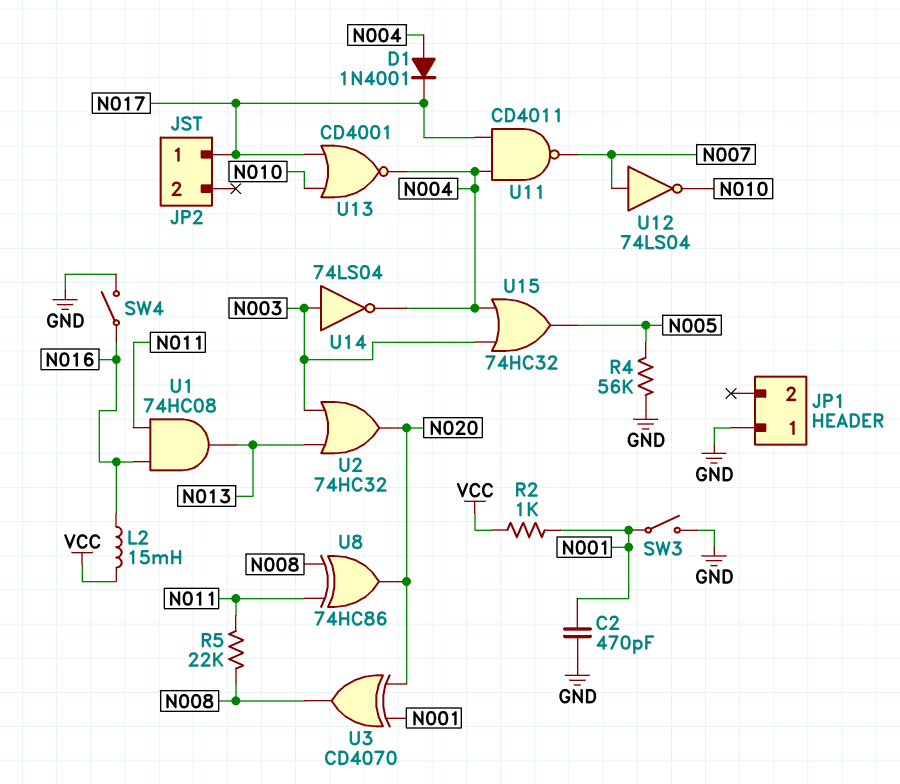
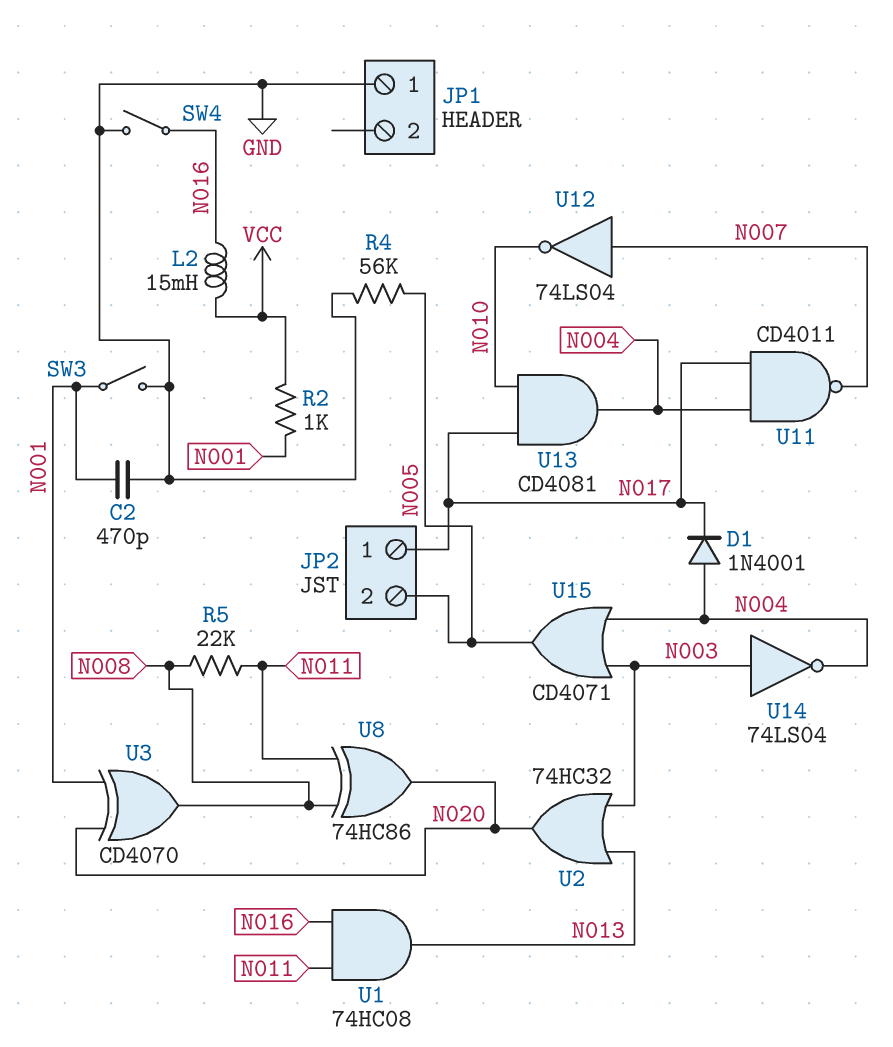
JP2 pin 2: none -> N005
U13: NOR CD4001 (in N010, in N017, out N004) -> AND CD4081 (in N010, in N017, out N004)
U15: OR 74HC32 (in N003, in N004, out N005) -> OR CD4071 (in N003, in N004, out N005)

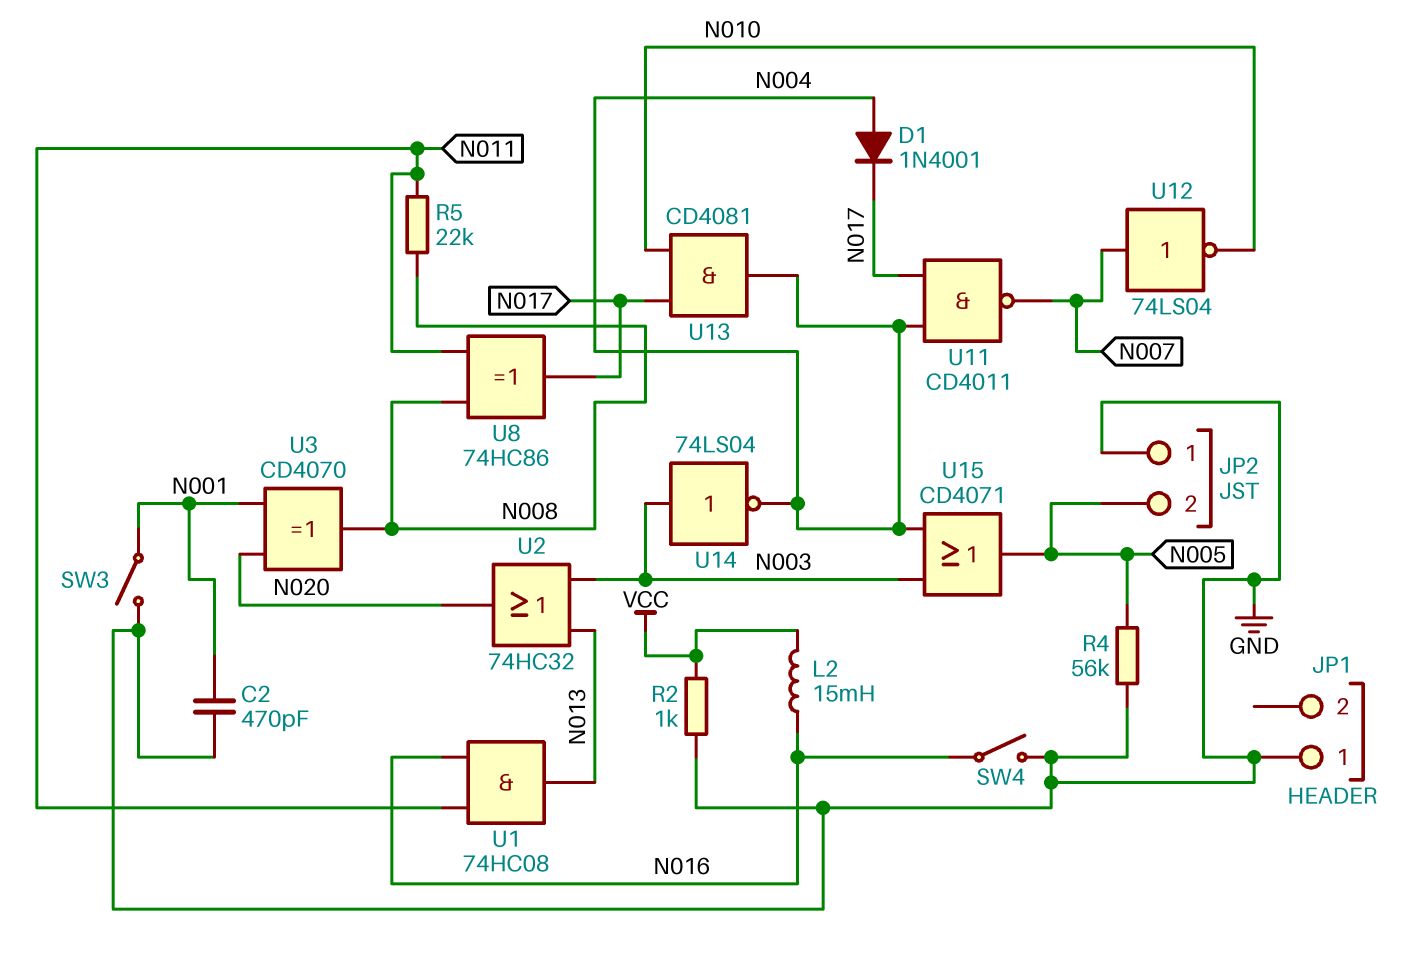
JP2 pin 1: N017 -> GND
R2: 1k (N001, VCC) -> 1k (GND, VCC)
U8: XOR 74HC86 (in N008, in N011, out N020) -> XOR 74HC86 (in N008, in N011, out N017)

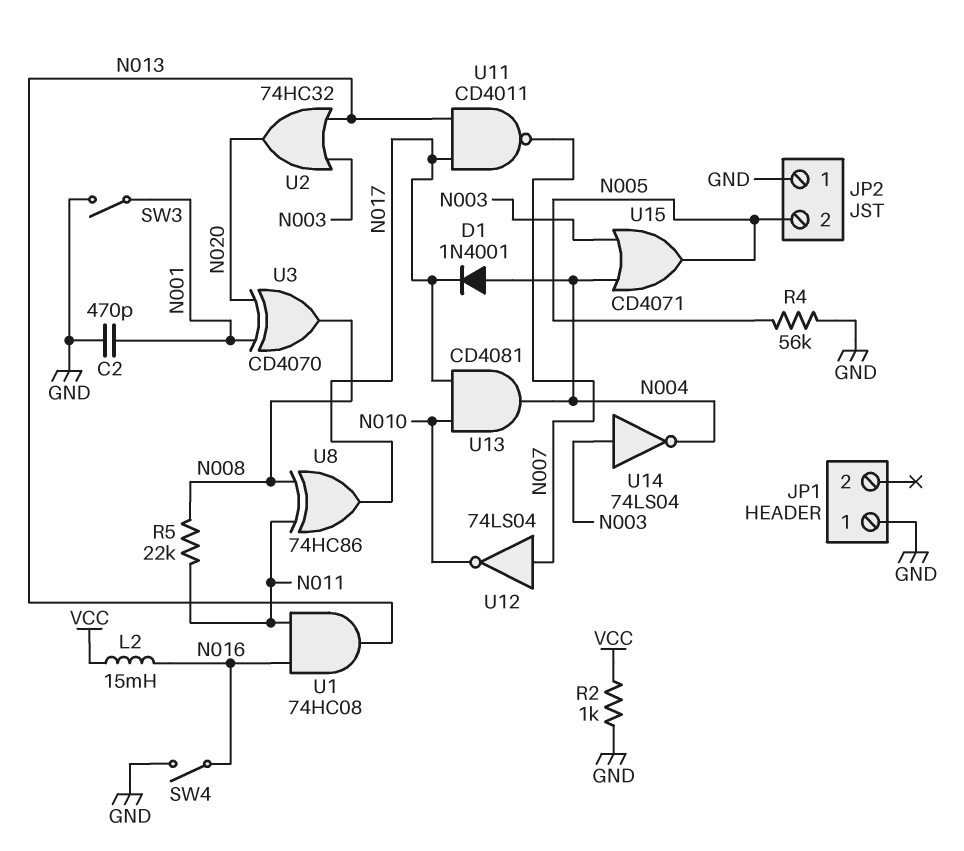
U11: NAND CD4011 (in N004, in N017, out N007) -> NAND CD4011 (in N013, in N017, out N007)

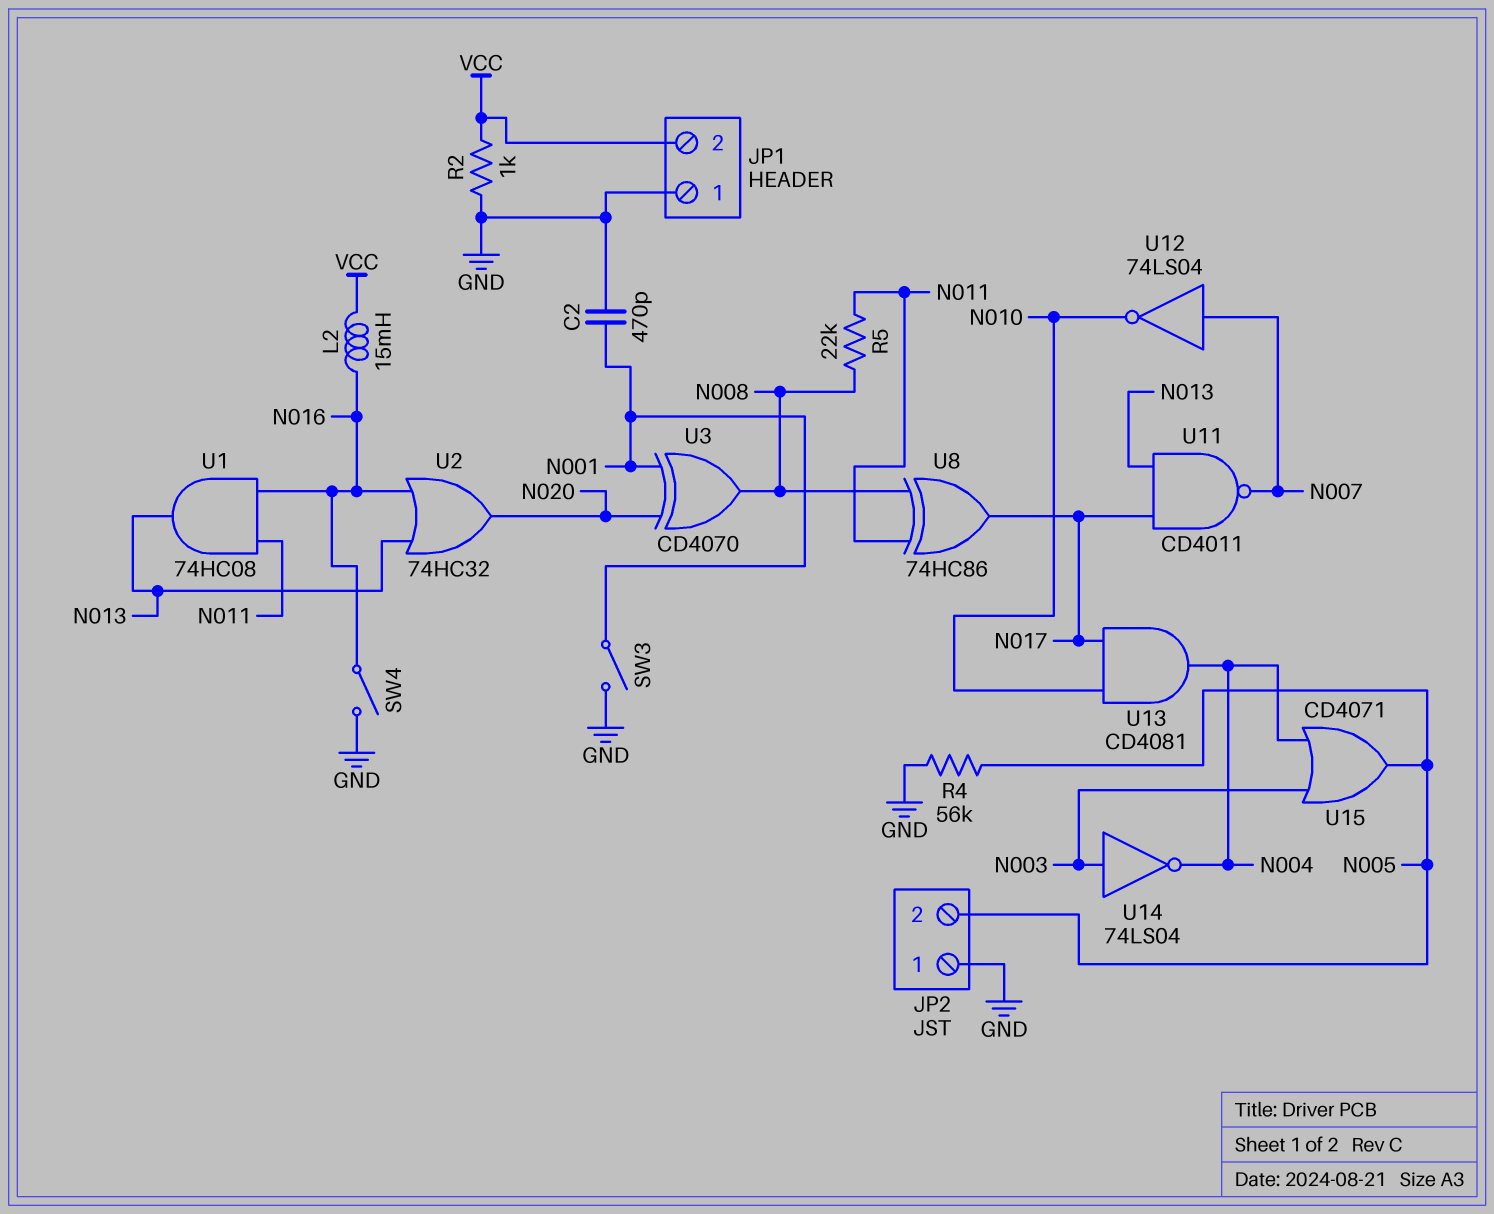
D1: diode 1N4001 (A N004, K N017) -> none
JP1 pin 2: none -> VCC
U2: OR 74HC32 (in N003, in N013, out N020) -> OR 74HC32 (in N013, in N016, out N020)

